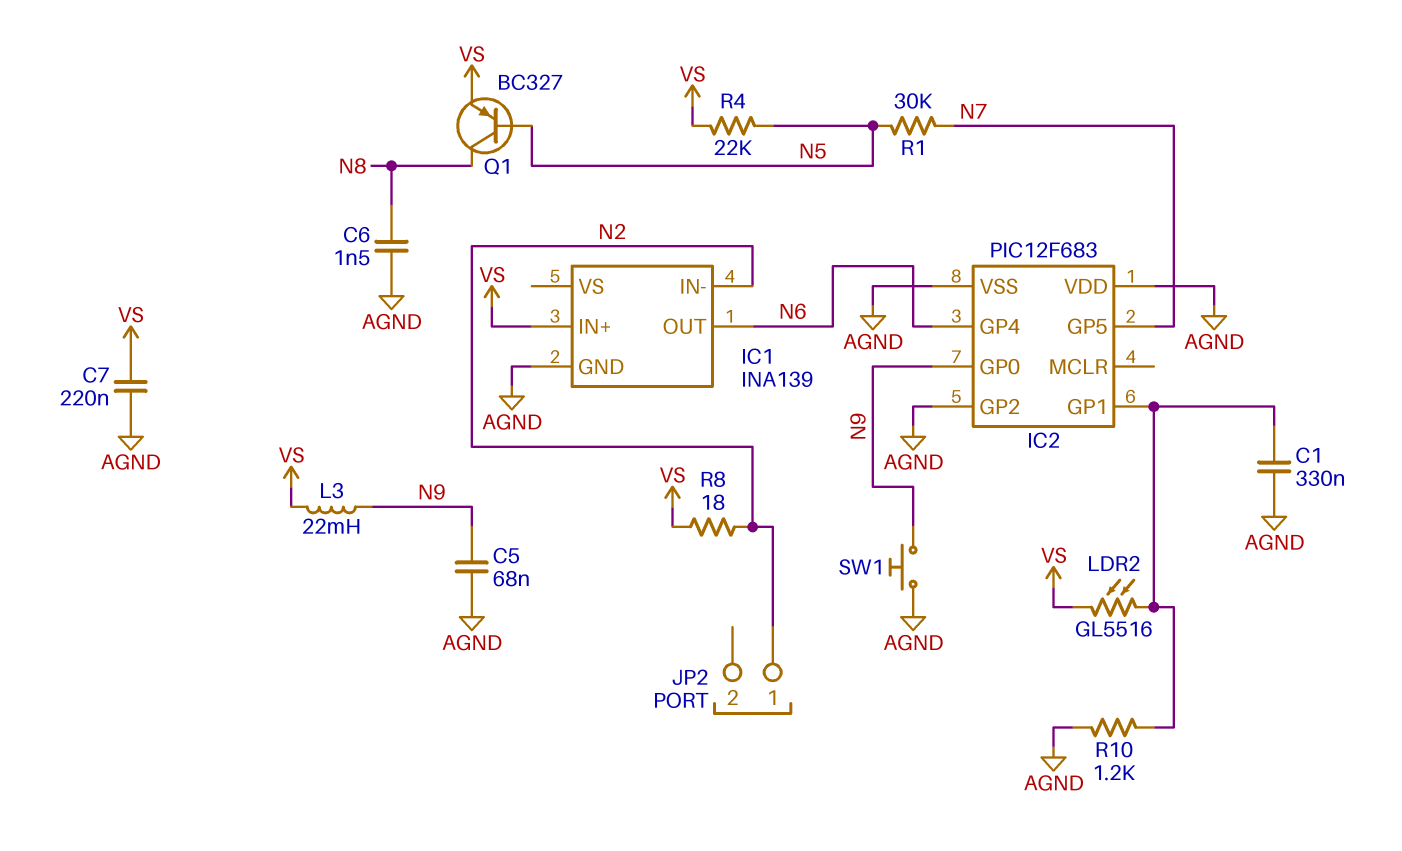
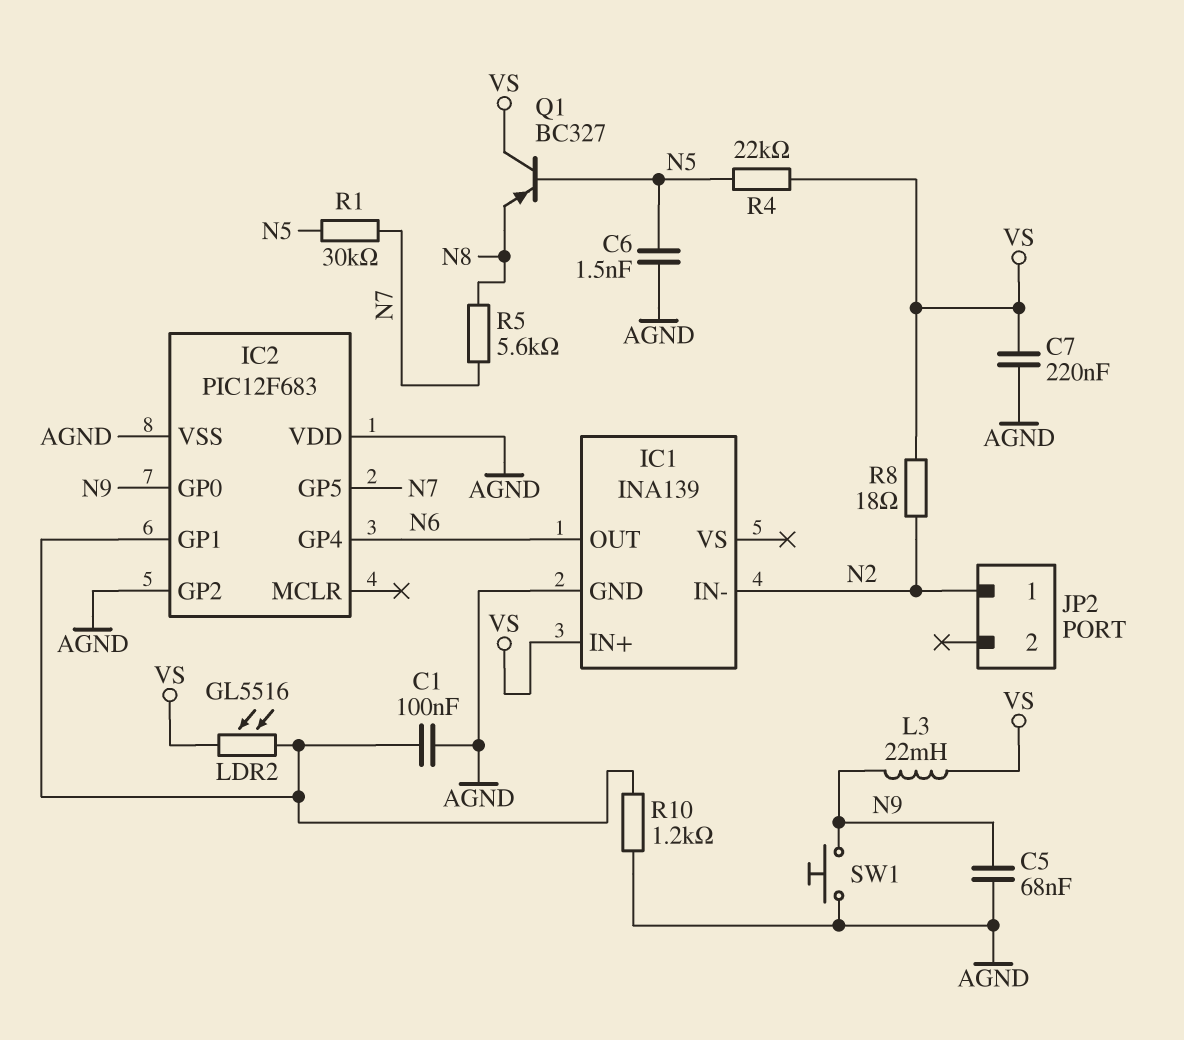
C1: 330nF (AGND, IC2/GP1) -> 100nF (AGND, IC2/GP1)
C6: 1.5nF (AGND, N8) -> 1.5nF (AGND, N5)
Q1: PNP BC327 (B N5, C N8, E VS) -> PNP BC327 (B N5, C VS, E N8)
R5: none -> 5.6k (N7, N8)

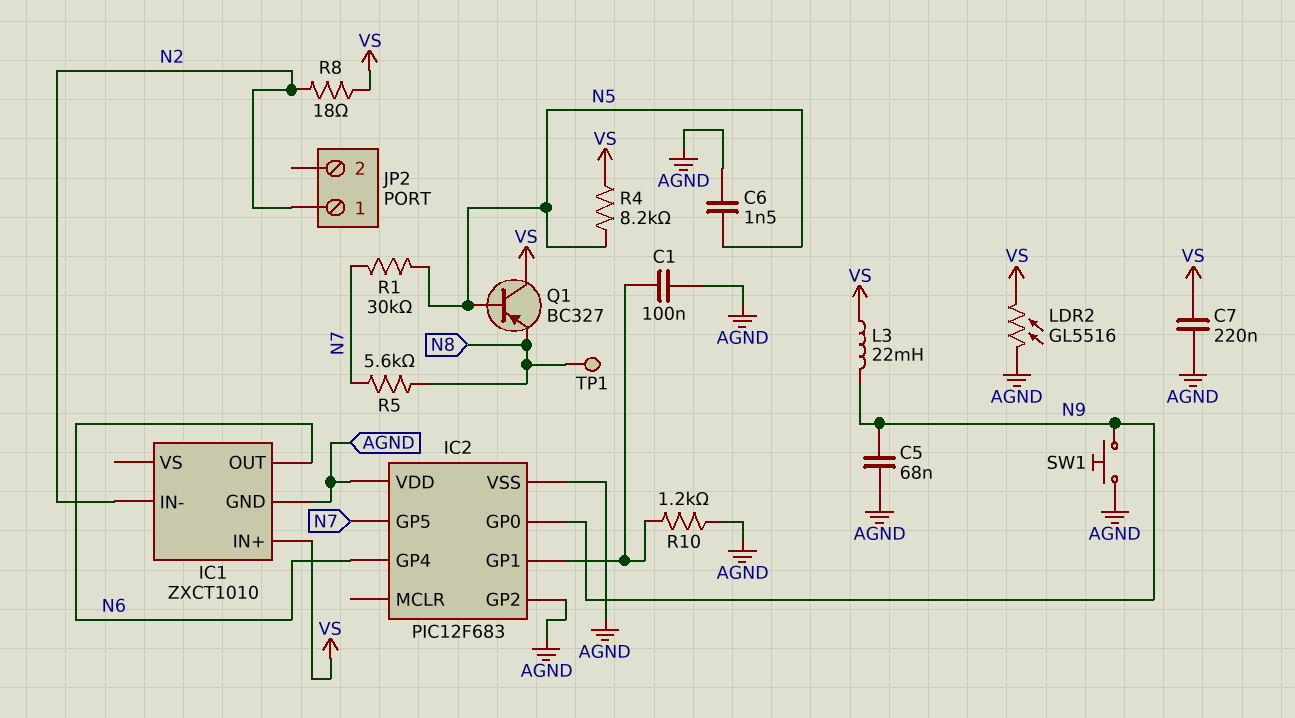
IC1: INA139 -> ZXCT1010
LDR2: GL5516 (IC2/GP1, VS) -> GL5516 (AGND, VS)
R4: 22k (N5, VS) -> 8.2k (N5, VS)
TP1: none -> test point (N8)

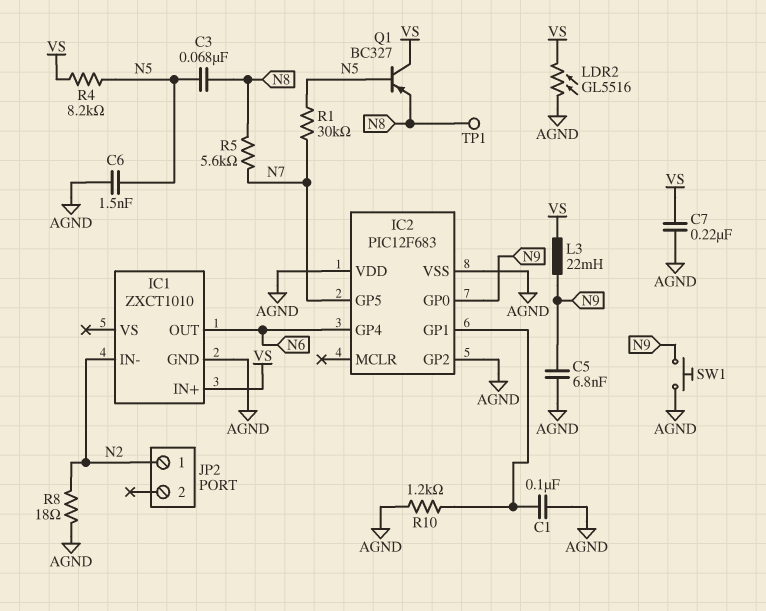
C3: none -> 68nF (N5, N8)
C5: 68nF (AGND, N9) -> 6.8nF (AGND, N9)
R8: 18 (N2, VS) -> 18 (AGND, N2)

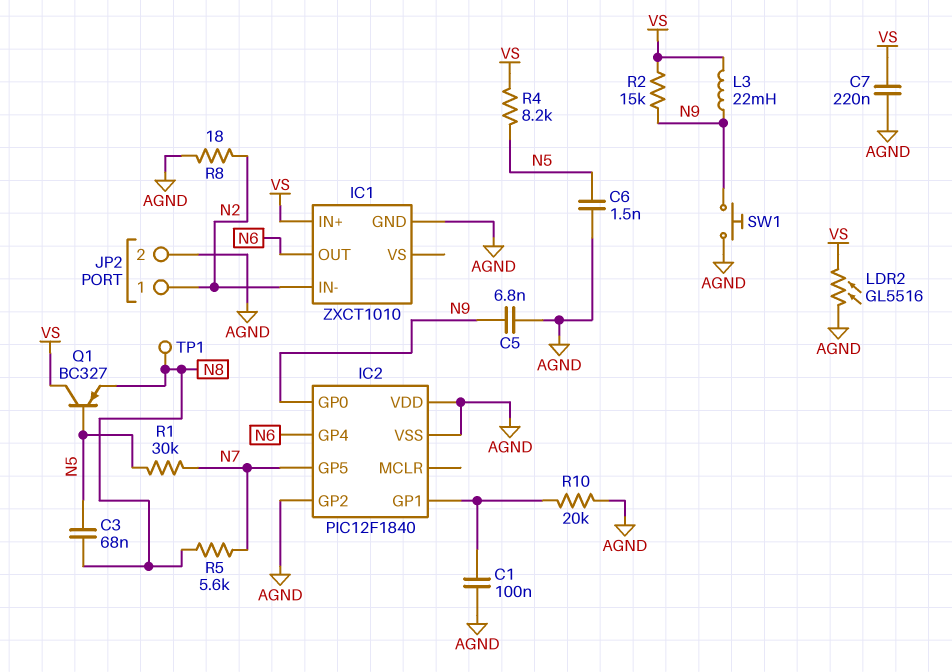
IC2: PIC12F683 -> PIC12F1840
JP2 pin 2: none -> AGND
R2: none -> 15k (N9, VS)
R10: 1.2k (AGND, IC2/GP1) -> 20k (AGND, IC2/GP1)

